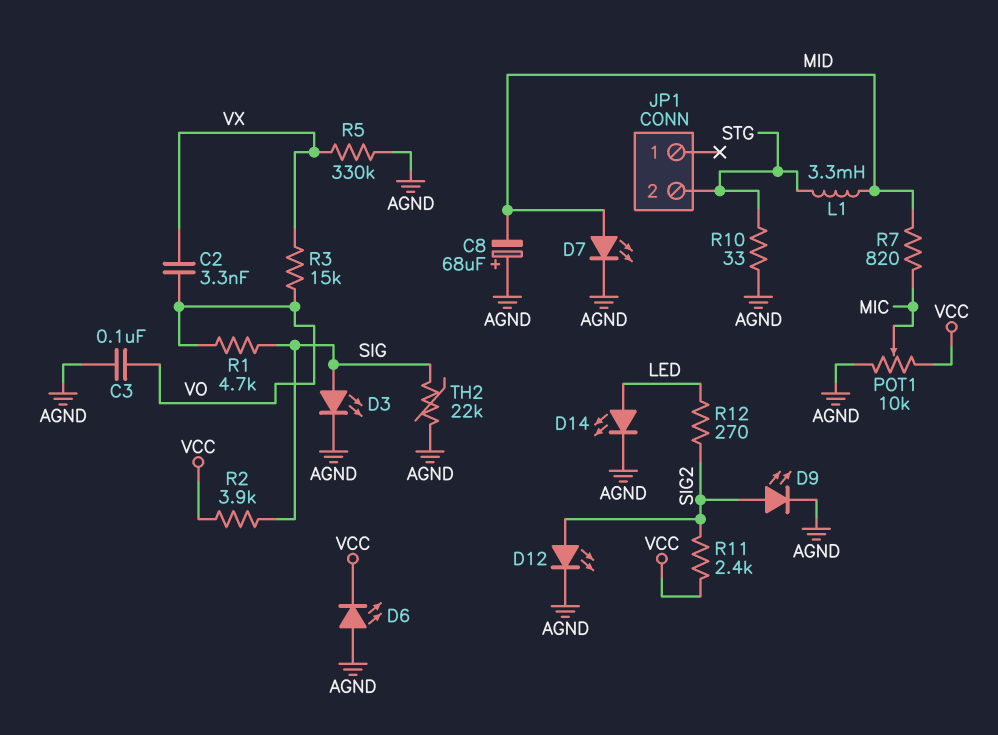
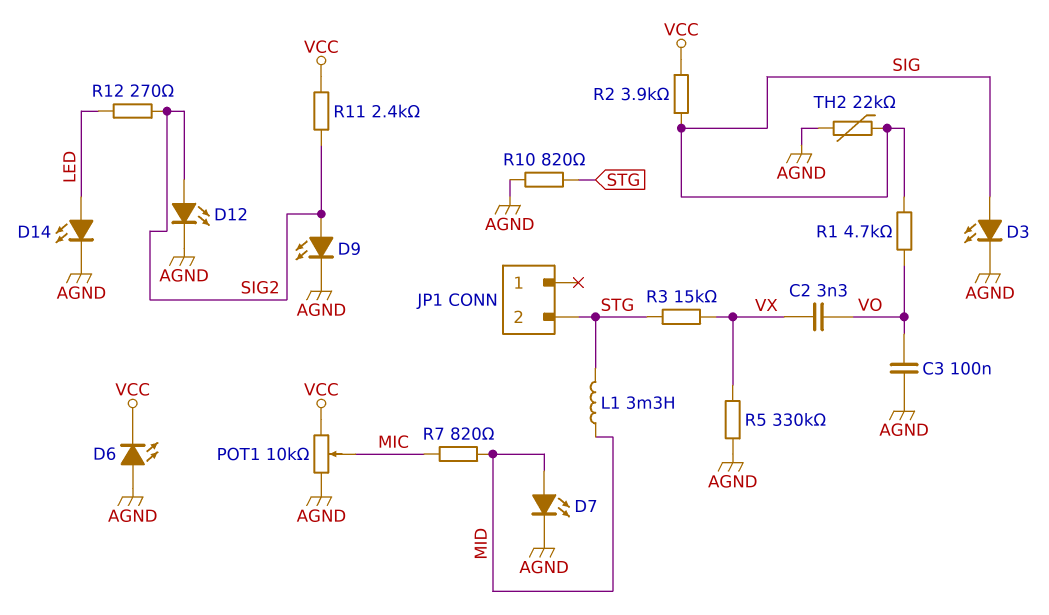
C8: 68uF (plus AGND, minus MID) -> none
R3: 15k (VO, VX) -> 15k (STG, VX)
R10: 33 (AGND, STG) -> 820 (AGND, STG)

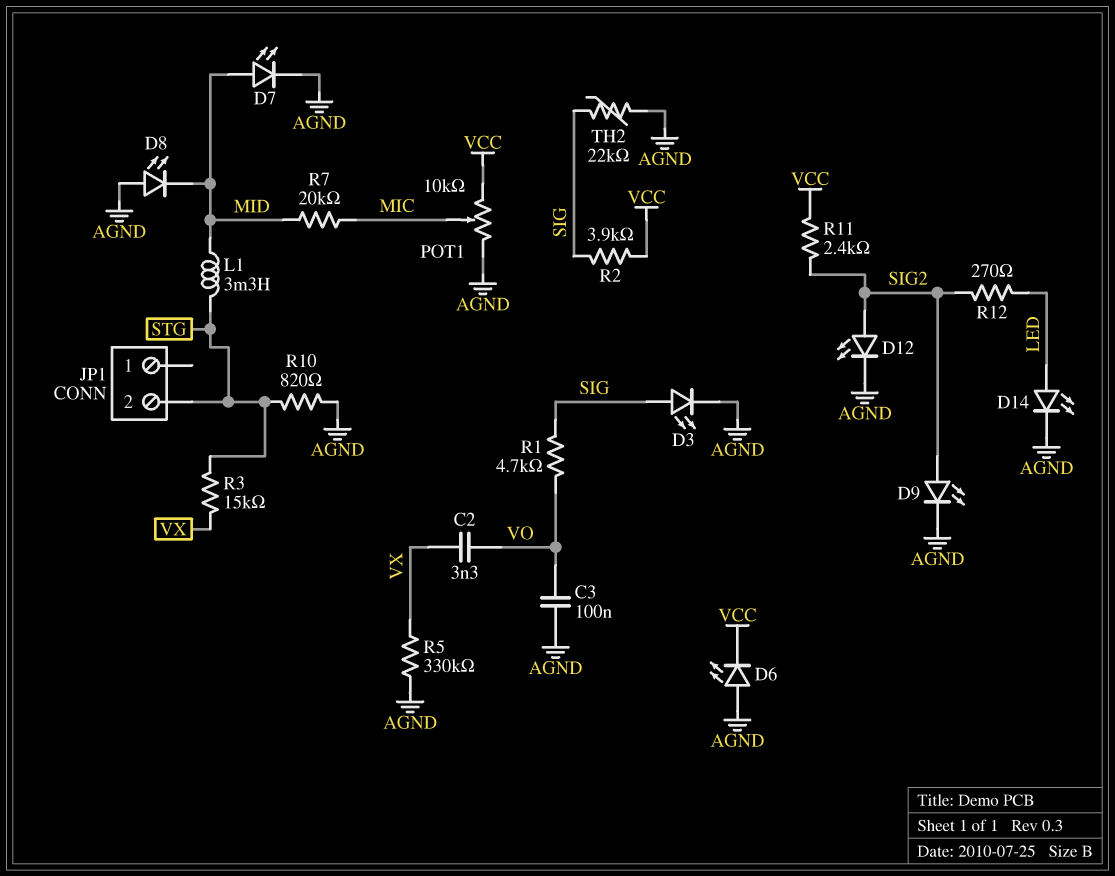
D8: none -> LED (A AGND, K MID)
R7: 820 (MIC, MID) -> 20k (MIC, MID)

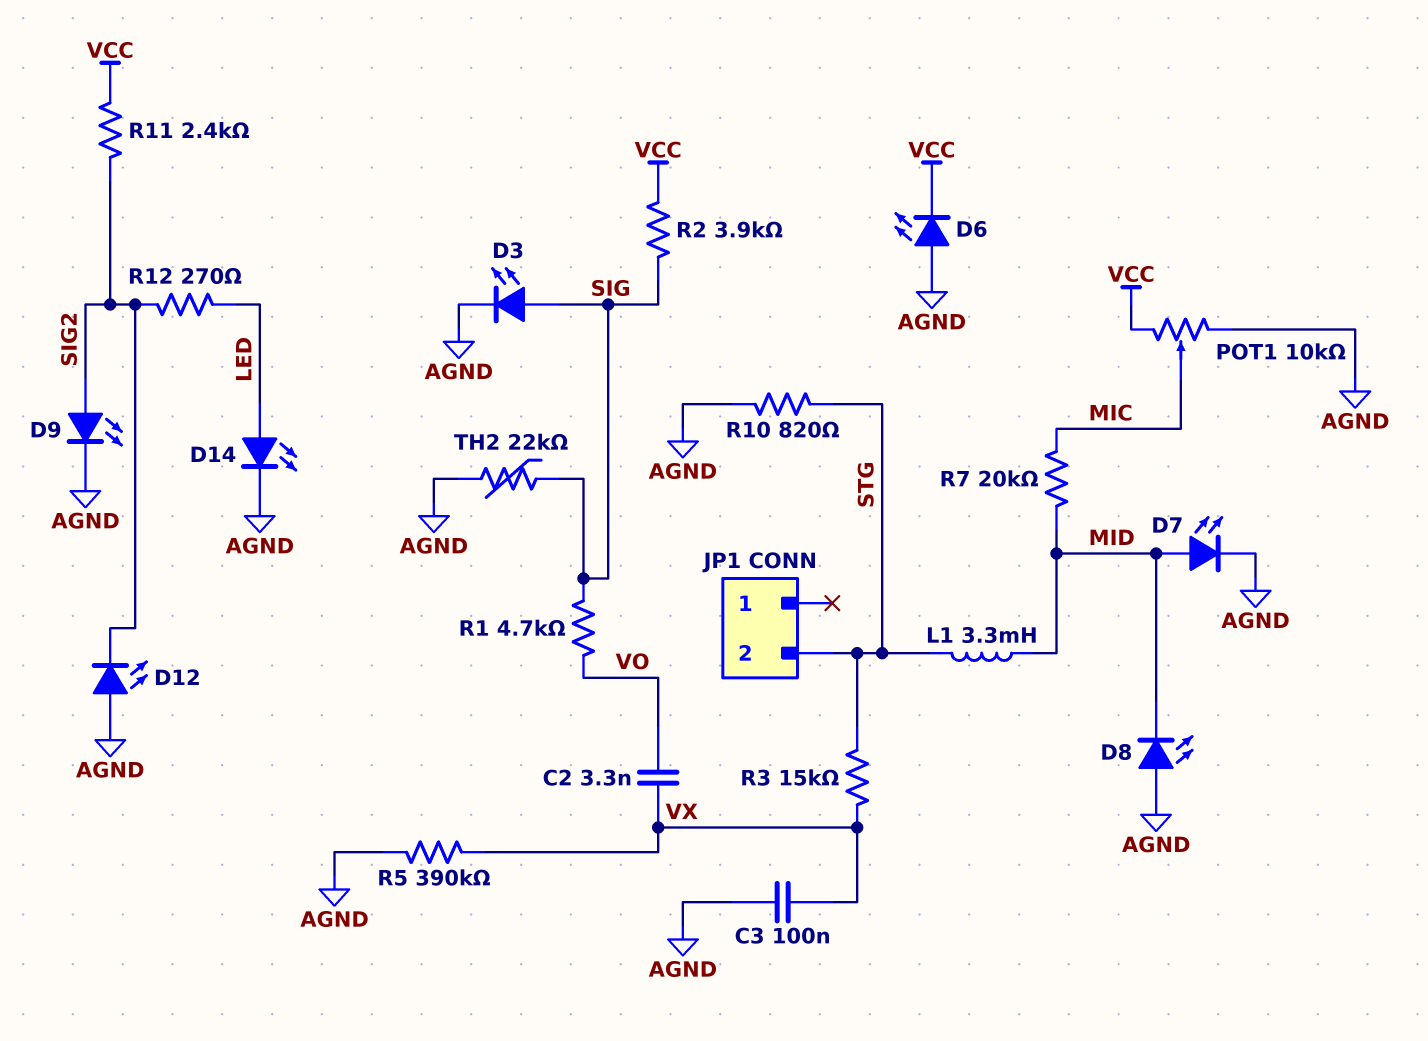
C3: 100nF (AGND, VO) -> 100nF (AGND, VX)
D12: LED (A SIG2, K AGND) -> LED (A AGND, K SIG2)
R5: 330k (AGND, VX) -> 390k (AGND, VX)

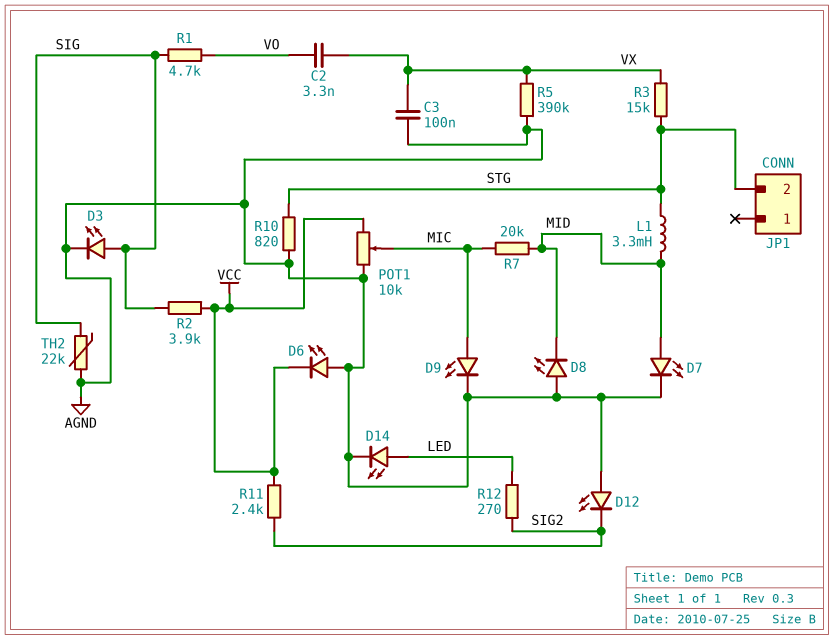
D9: LED (A SIG2, K AGND) -> LED (A MIC, K AGND)

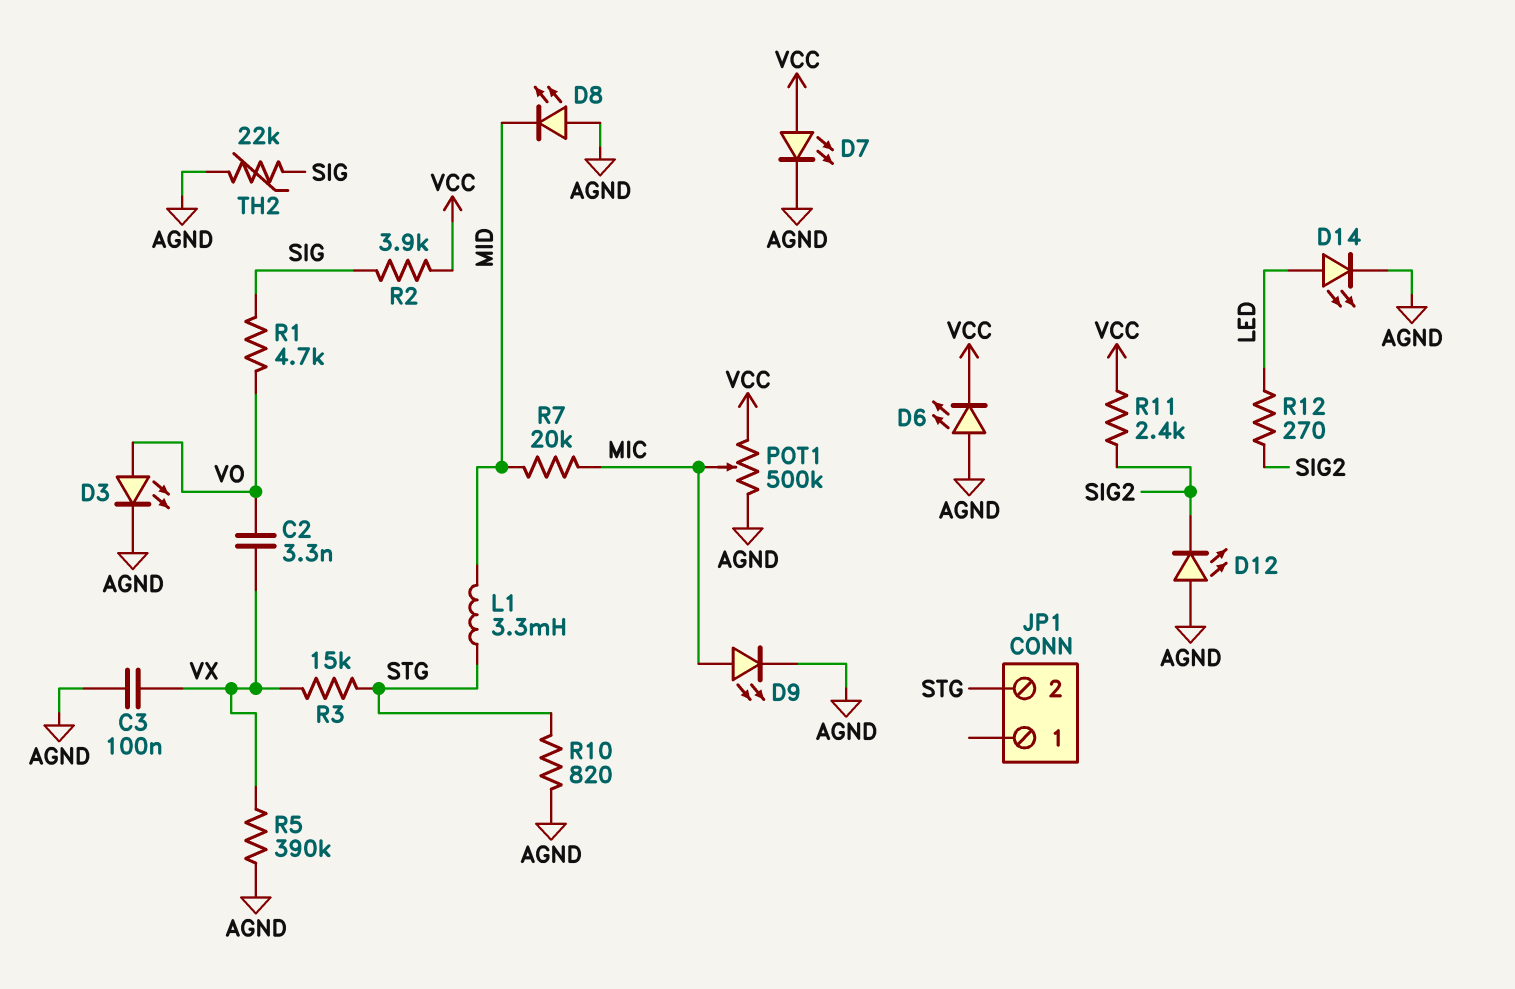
D3: LED (A SIG, K AGND) -> LED (A VO, K AGND)
D7: LED (A MID, K AGND) -> LED (A VCC, K AGND)
POT1: 10k (AGND, VCC, wiper MIC) -> 500k (AGND, VCC, wiper MIC)

